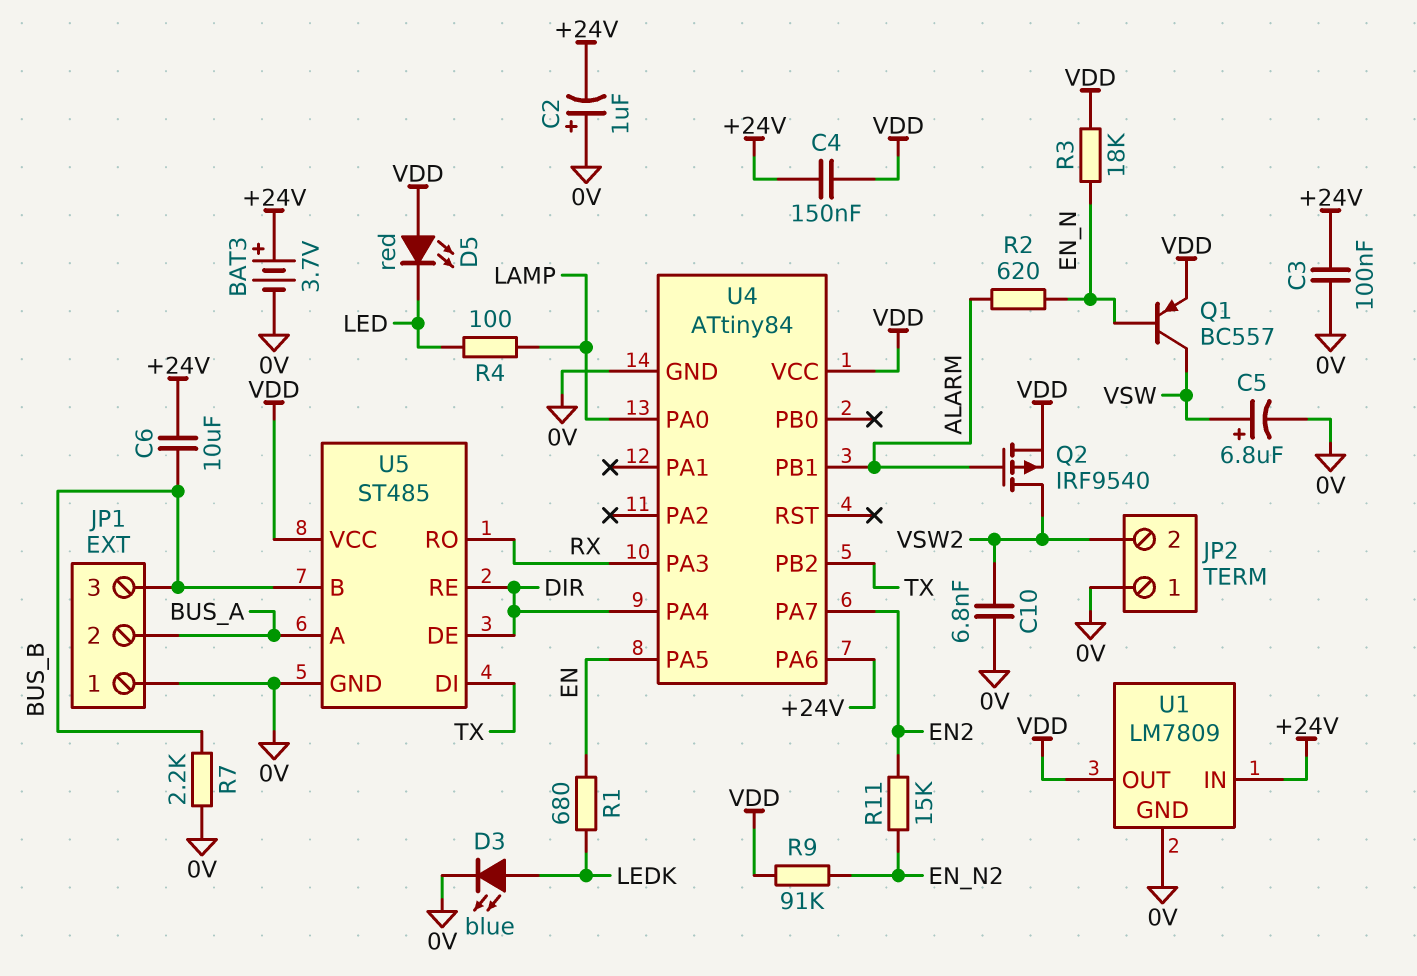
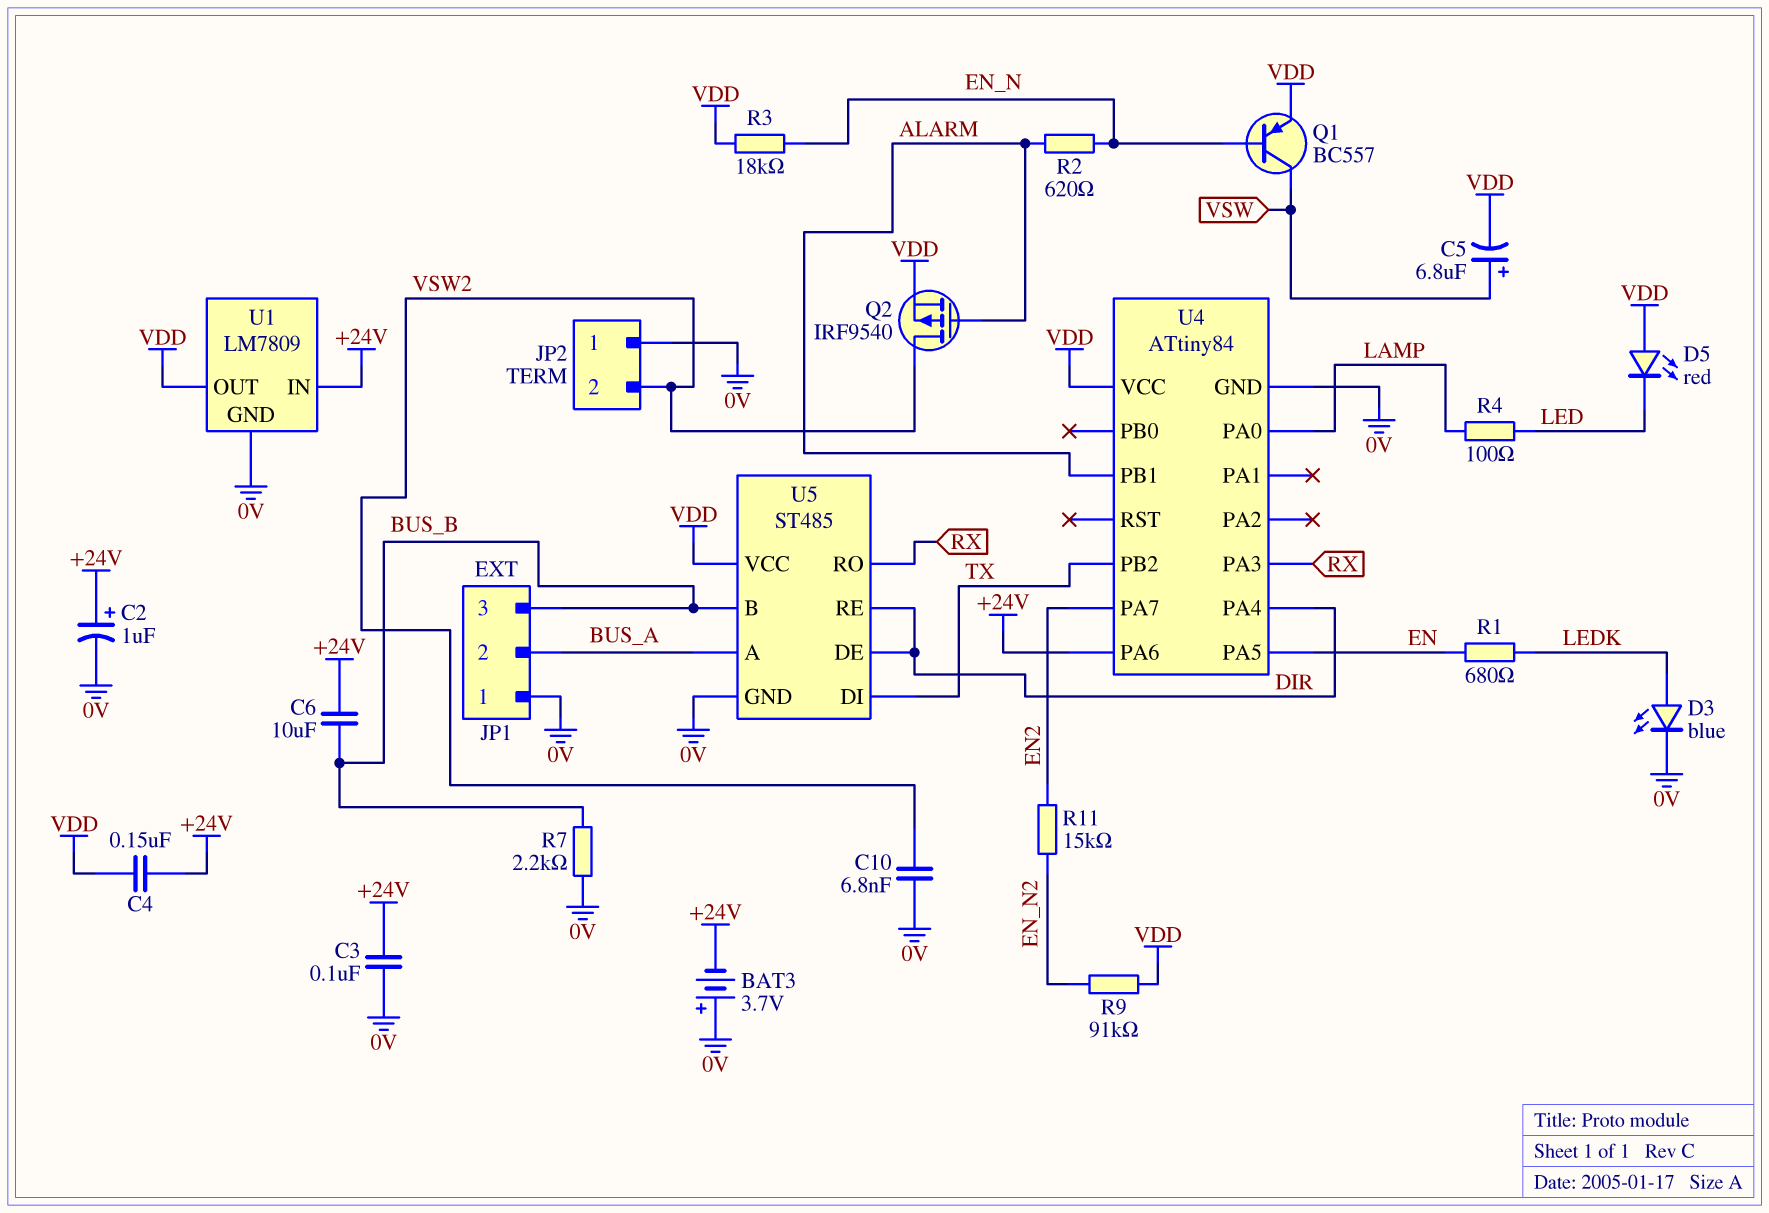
BAT3: 3.7V (plus +24V, minus 0V) -> 3.7V (plus 0V, minus +24V)
C2: 1uF (plus 0V, minus +24V) -> 1uF (plus +24V, minus 0V)
C5: 6.8uF (plus VSW, minus 0V) -> 6.8uF (plus VSW, minus VDD)

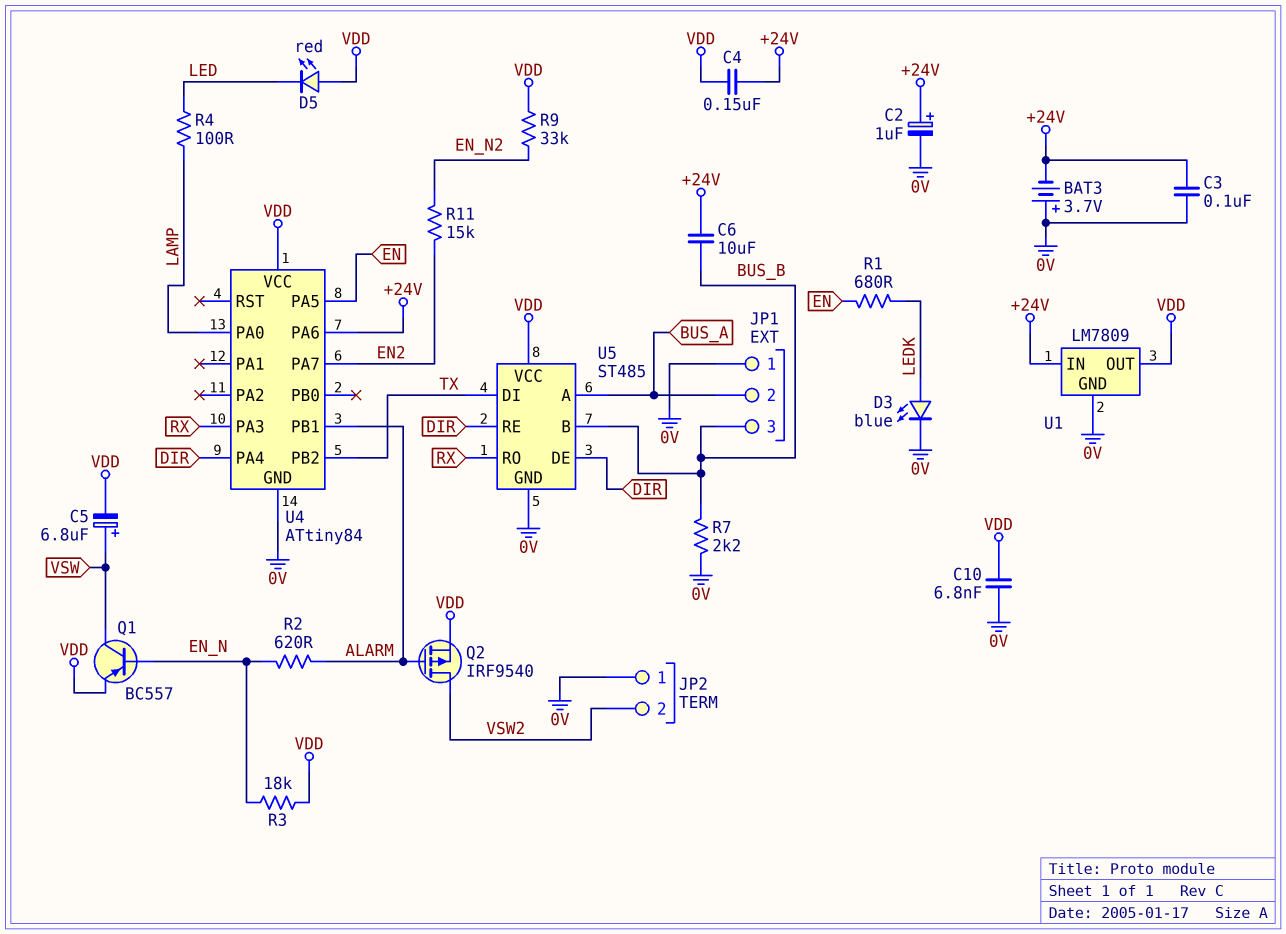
C10: 6.8nF (0V, VSW2) -> 6.8nF (0V, VDD)
R9: 91k (EN_N2, VDD) -> 33k (EN_N2, VDD)

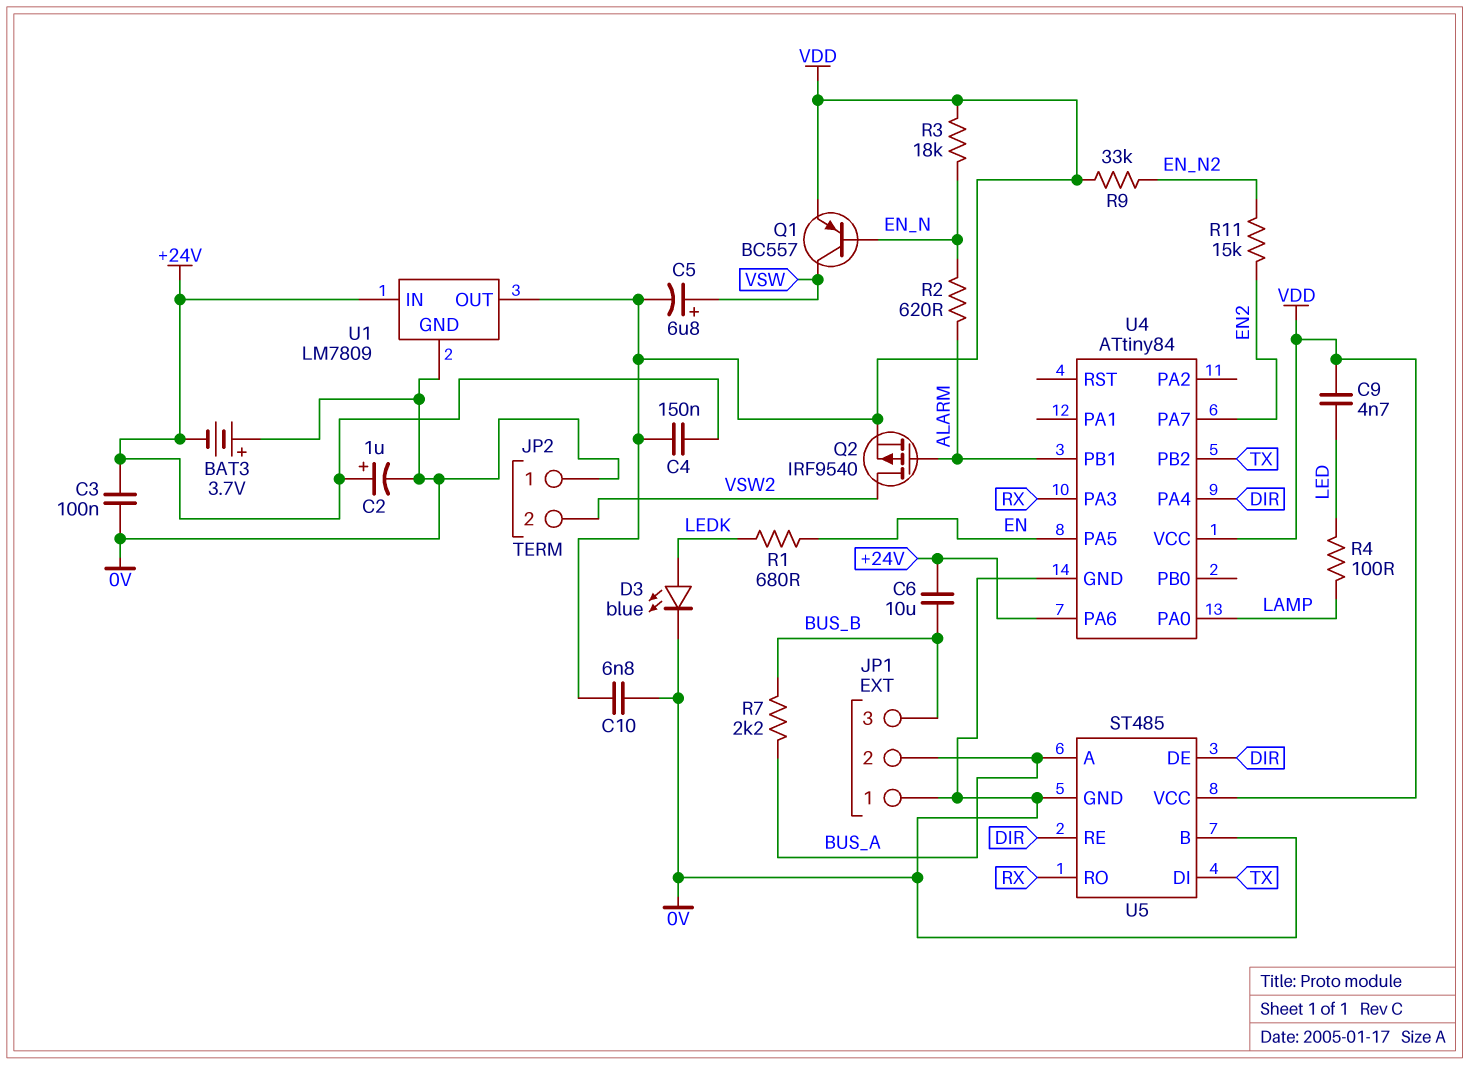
C9: none -> 4.7nF (LED, VDD)
D5: LED red (A VDD, K LED) -> none
R7: 2.2k (0V, BUS_B) -> 2.2k (BUS_A, BUS_B)
U5 pin B: BUS_B -> 0V

